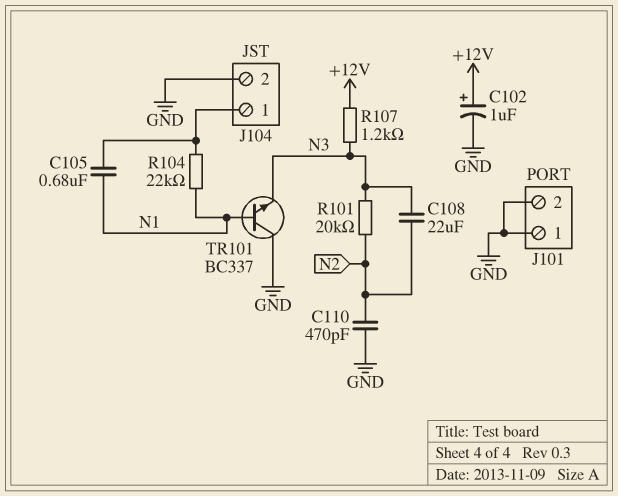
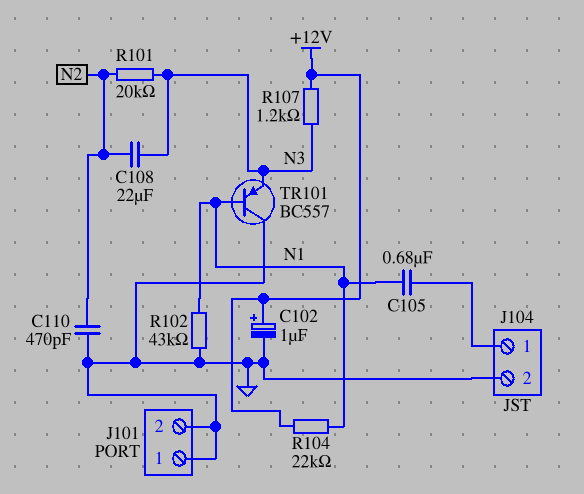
R102: none -> 43k (GND, N1)
R104: 22k (J104/1, N1) -> 22k (+12V, N1)
TR101: NPN BC337 (B N1, C GND, E N3) -> PNP BC557 (B N1, C GND, E N3)

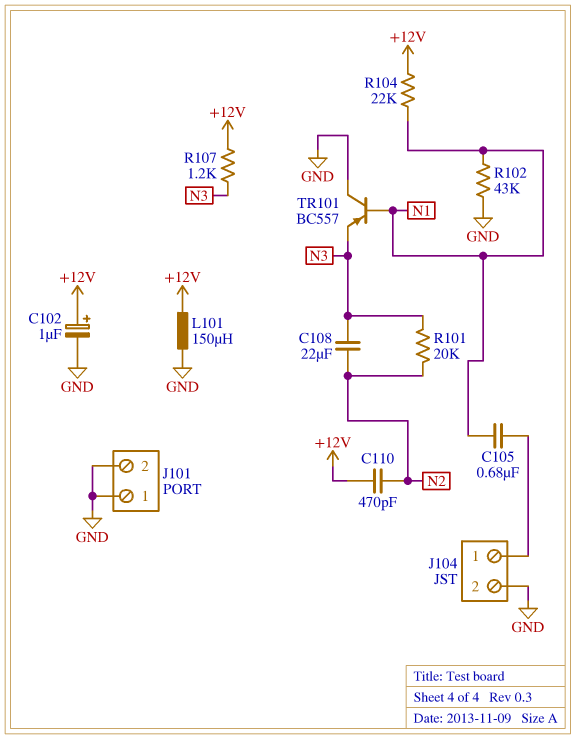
C110: 470pF (GND, N2) -> 470pF (+12V, N2)
L101: none -> 150uH (+12V, GND)

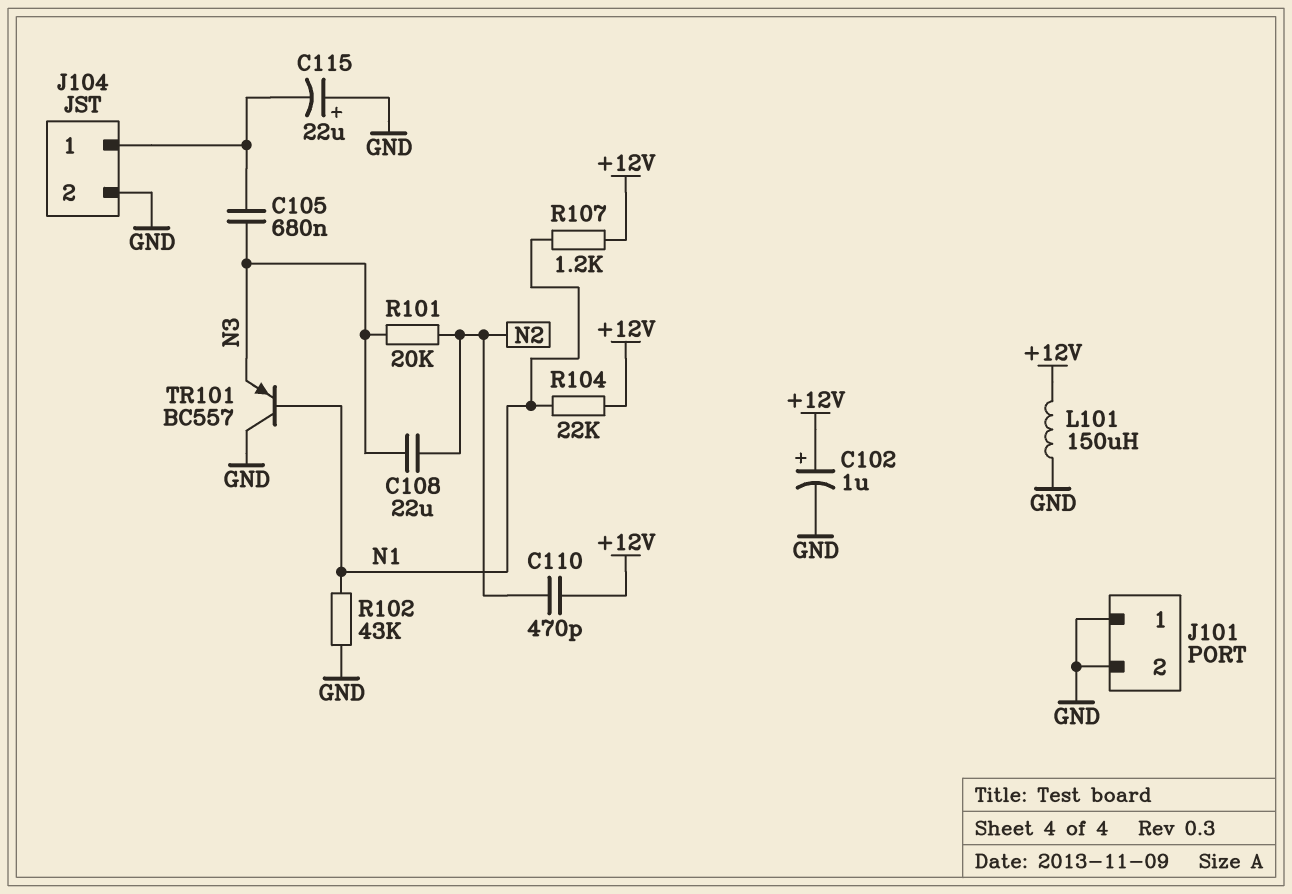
C105: 680nF (J104/1, N1) -> 680nF (J104/1, N3)
C115: none -> 22uF (plus GND, minus J104/1)
R107: 1.2k (+12V, N3) -> 1.2k (+12V, N1)

